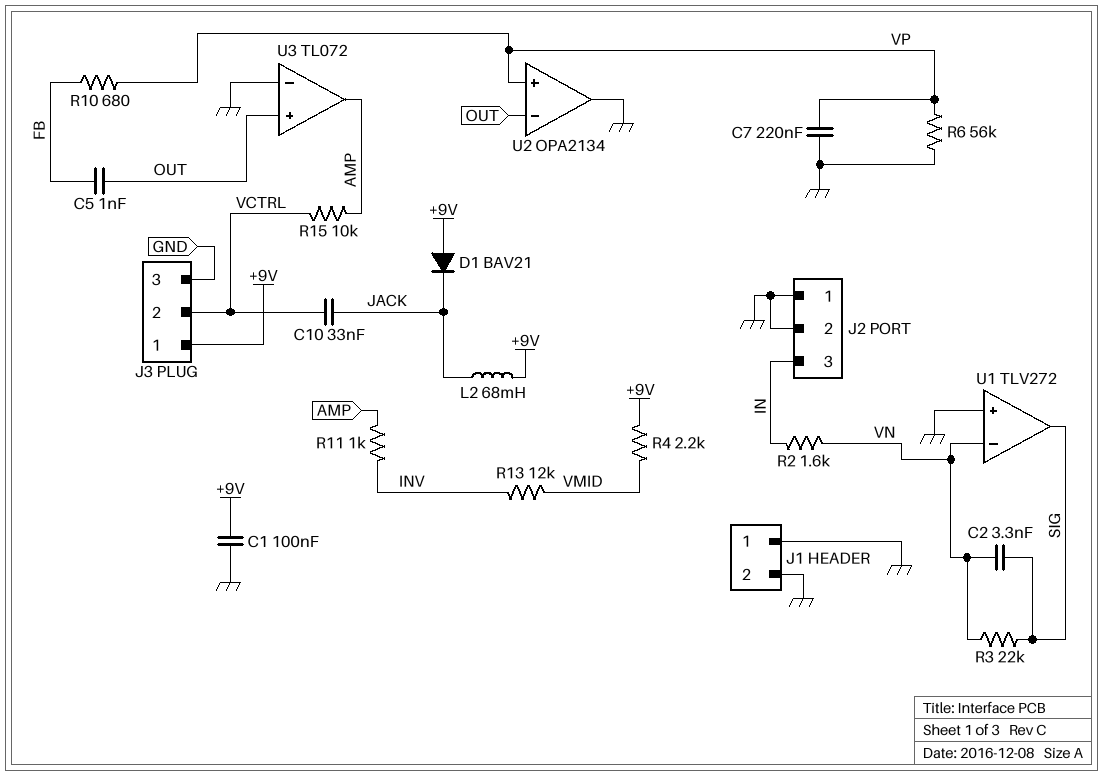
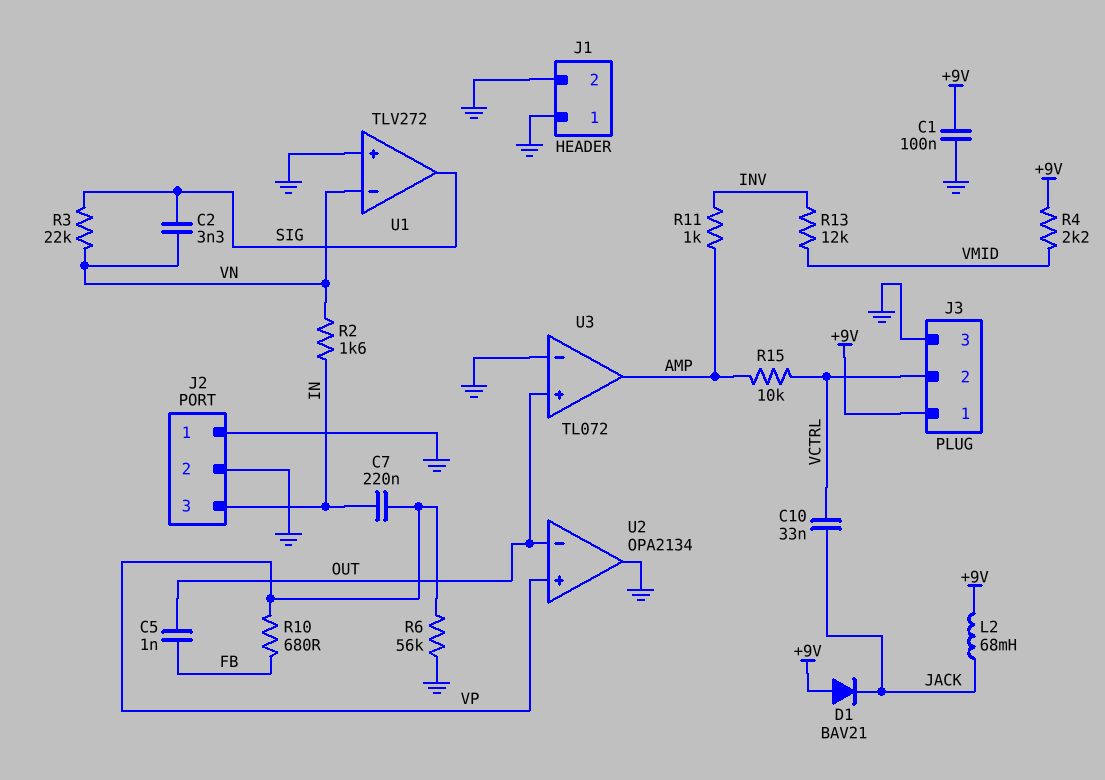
C7: 220nF (GND, VP) -> 220nF (IN, VP)

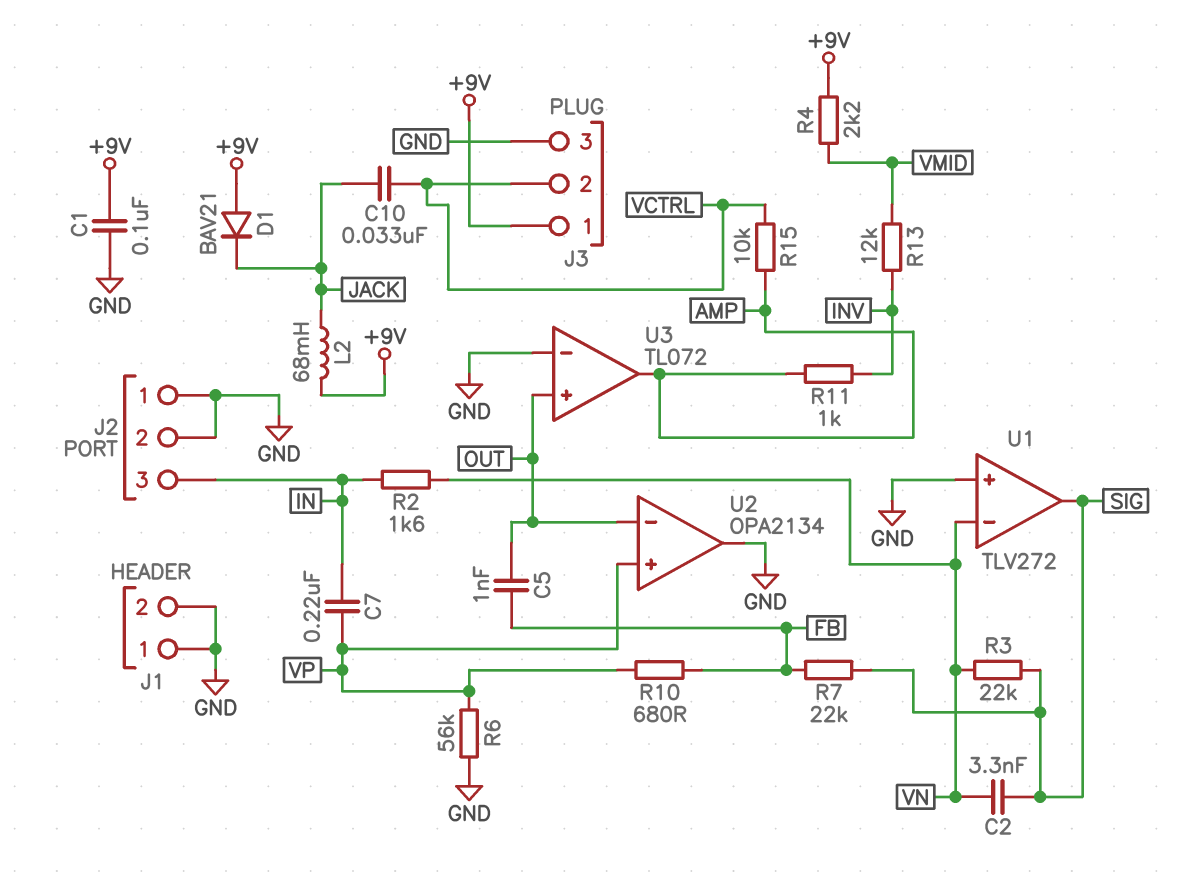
R7: none -> 22k (FB, SIG)

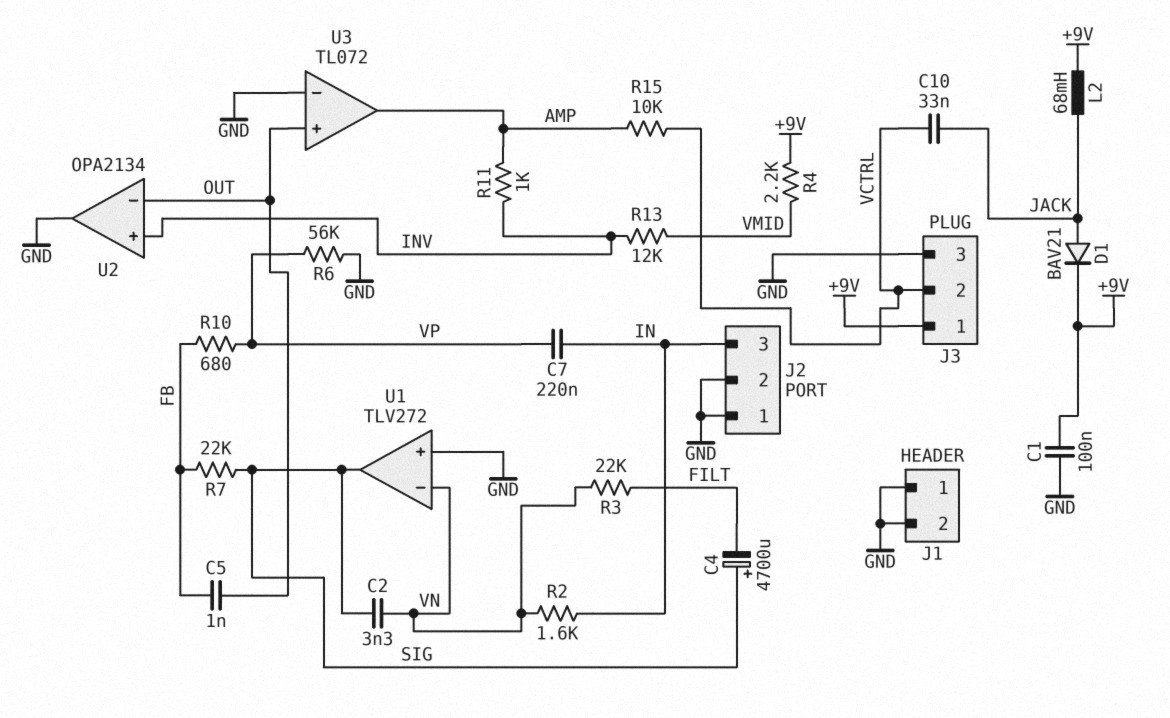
C4: none -> 4700uF (plus SIG, minus FILT)
D1: diode BAV21 (A +9V, K JACK) -> diode BAV21 (A JACK, K +9V)
R3: 22k (SIG, VN) -> 22k (FILT, VN)
U2 pin in+: VP -> INV

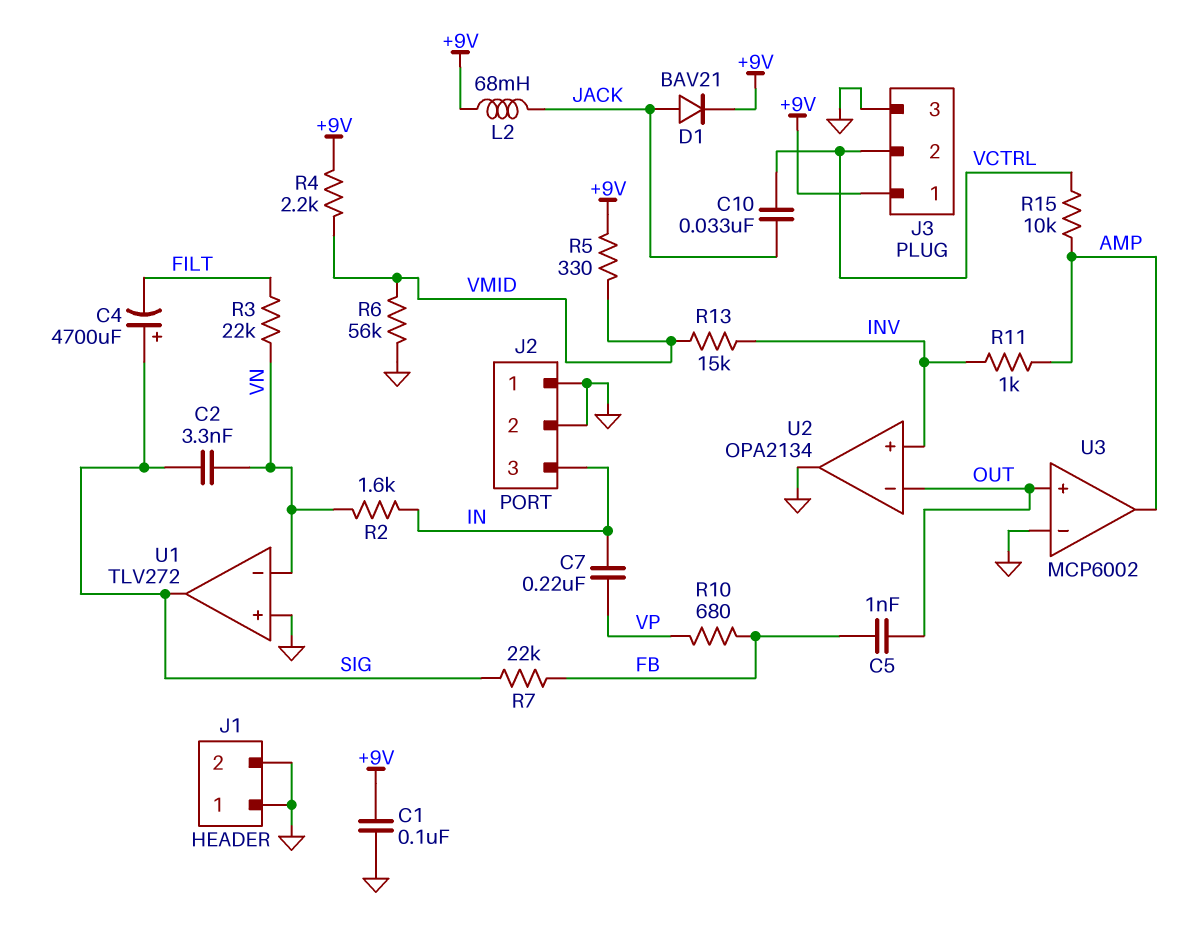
R5: none -> 330 (+9V, VMID)
R6: 56k (GND, VP) -> 56k (GND, VMID)
R13: 12k (INV, VMID) -> 15k (INV, VMID)
U3: TL072 -> MCP6002

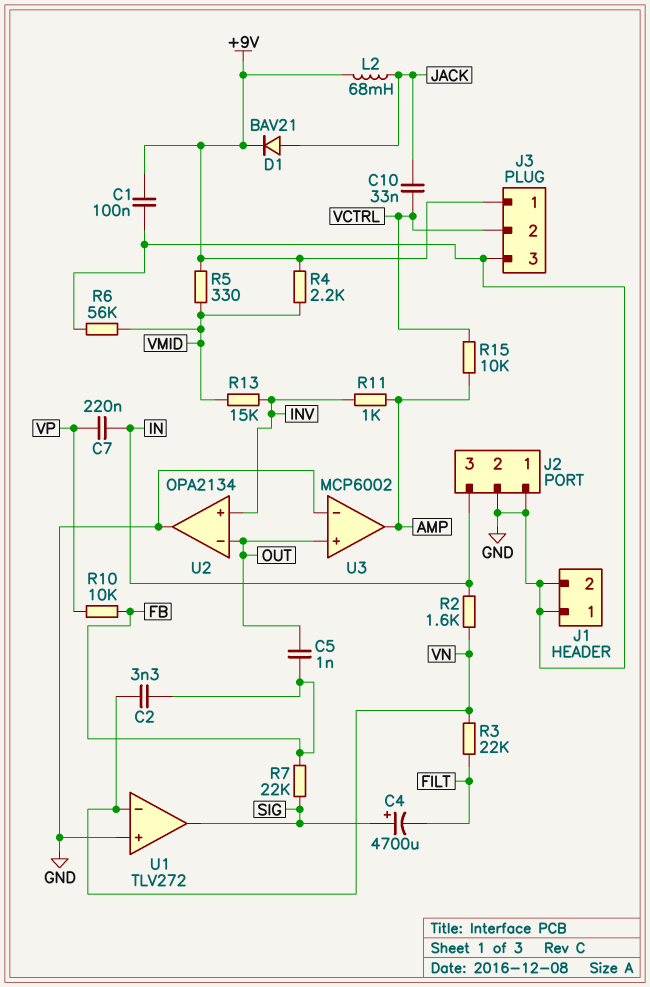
C2: 3.3nF (SIG, VN) -> 3.3nF (FB, VN)
R10: 680 (FB, VP) -> 10k (FB, VP)

